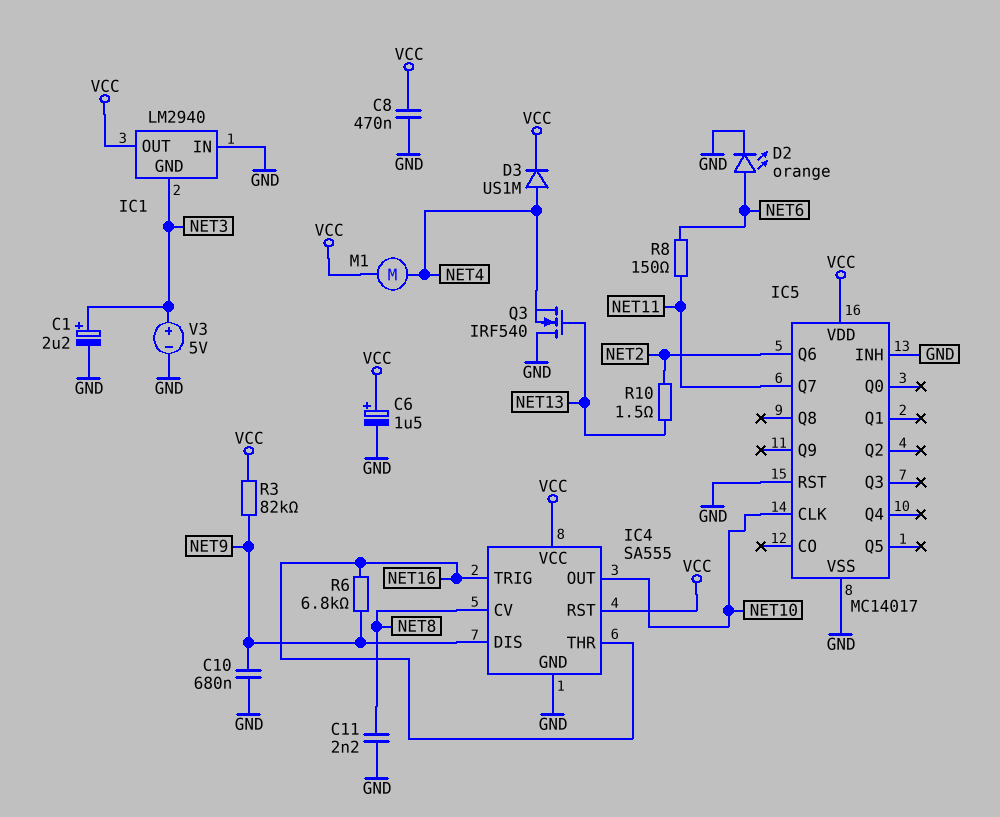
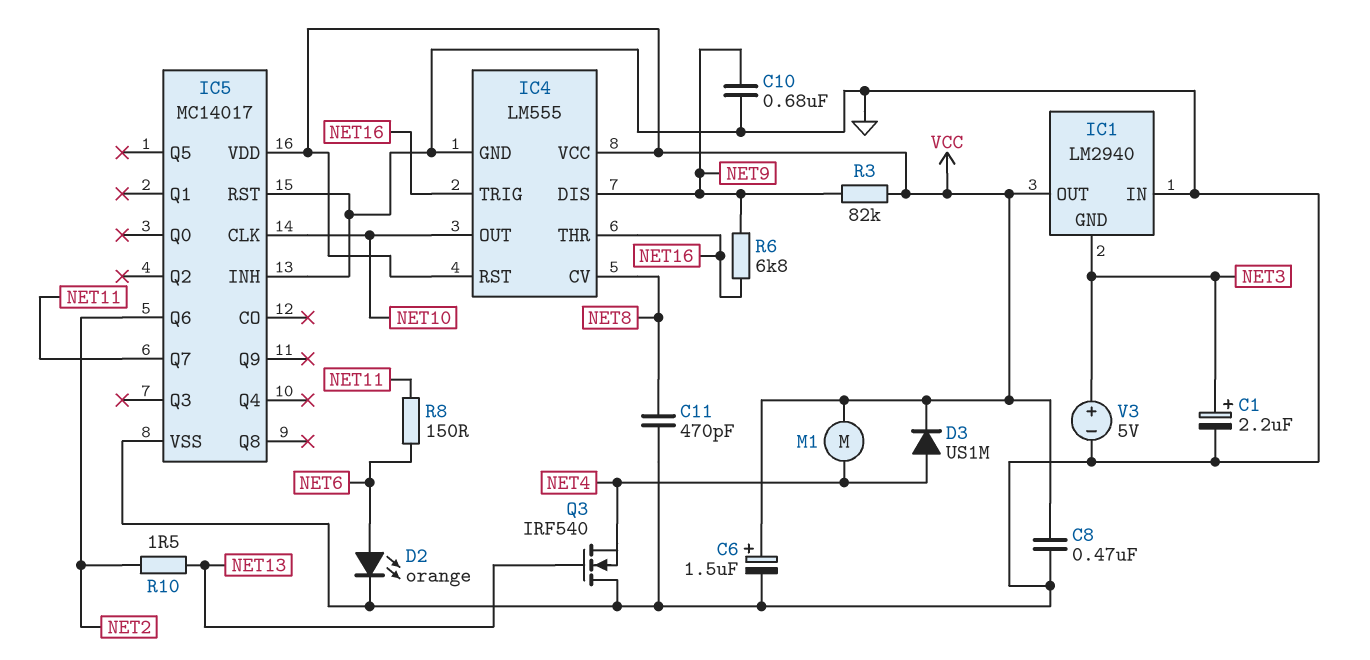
C11: 2.2nF (GND, NET8) -> 470pF (GND, NET8)
IC4: SA555 -> LM555

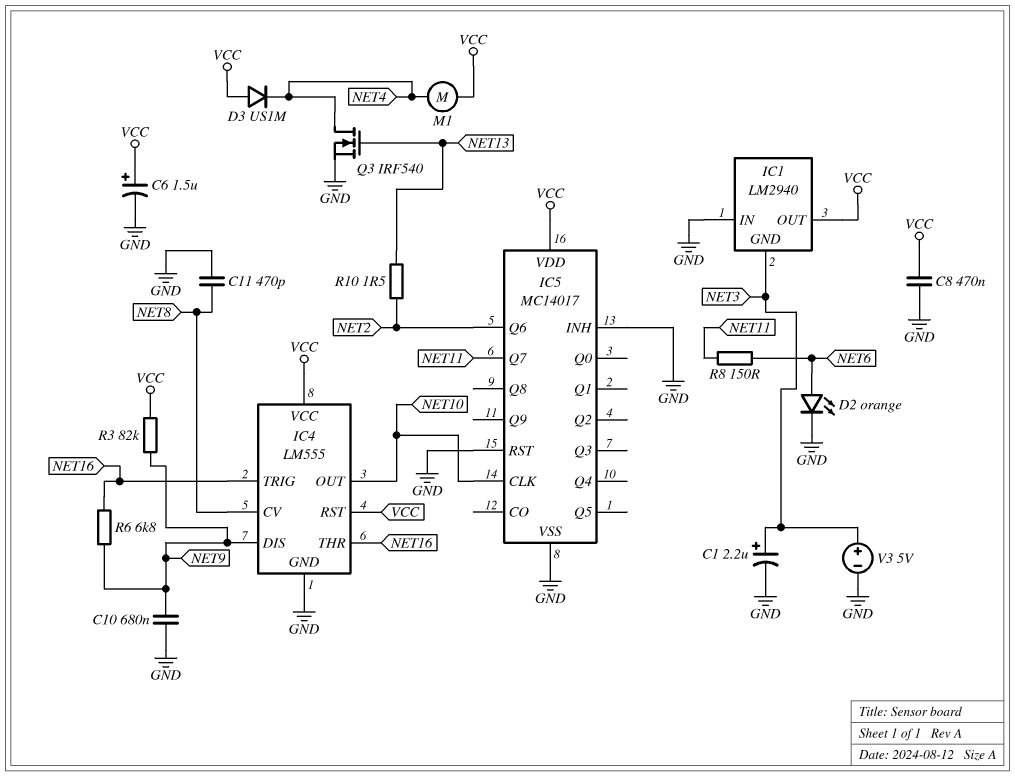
D3: diode US1M (A NET4, K VCC) -> diode US1M (A VCC, K NET4)
Q3: NMOS IRF540 (G NET13, D GND, S NET4) -> NMOS IRF540 (G NET13, D NET4, S GND)

